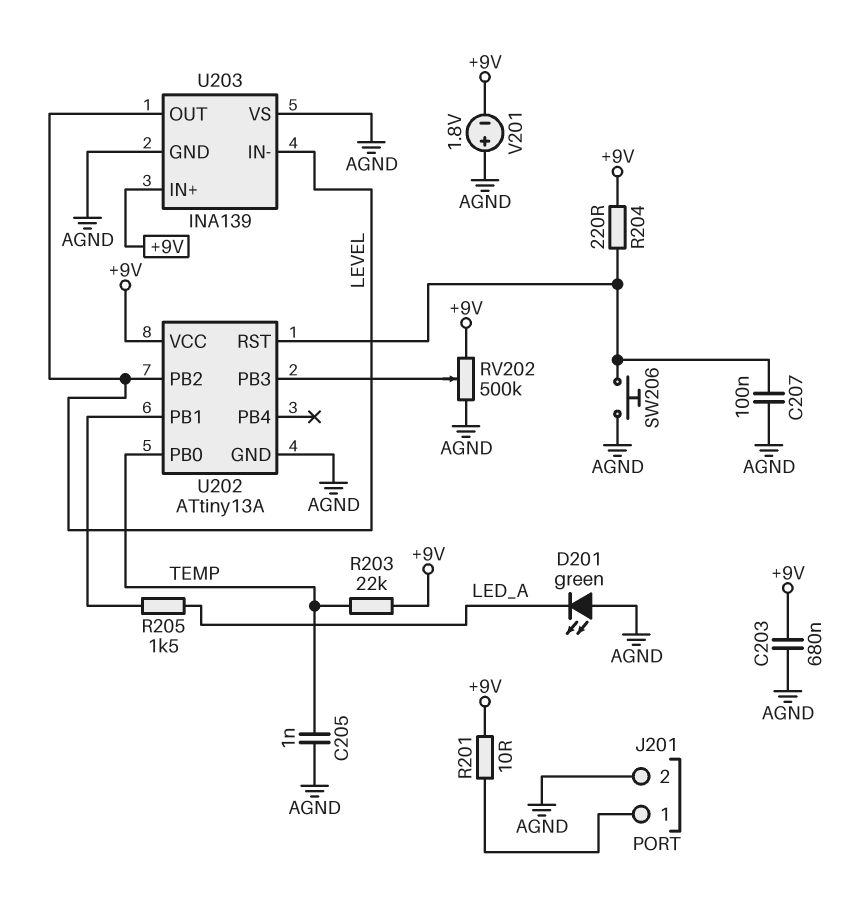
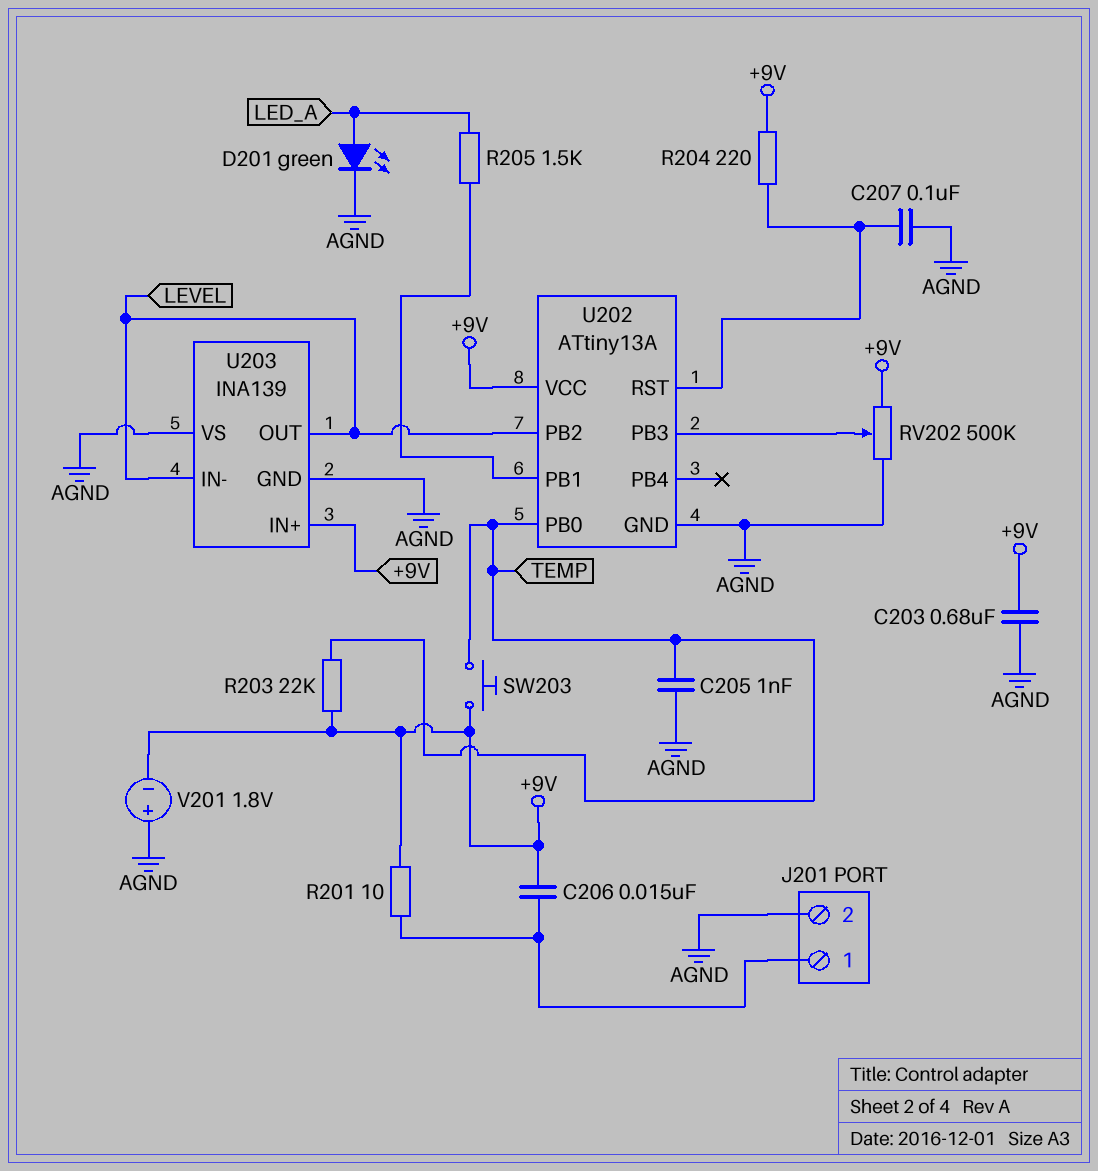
C206: none -> 15nF (+9V, J201/1)
D201: LED green (A AGND, K LED_A) -> LED green (A LED_A, K AGND)
SW203: none -> button (+9V, TEMP)
SW206: button (AGND, U202/RST) -> none

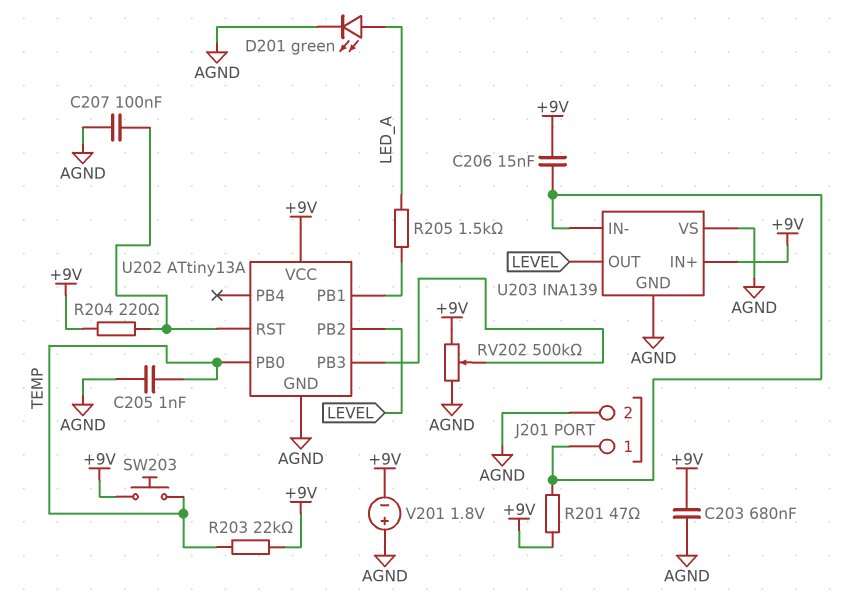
R201: 10 (+9V, J201/1) -> 47 (+9V, J201/1)
U203 pin IN-: LEVEL -> J201/1

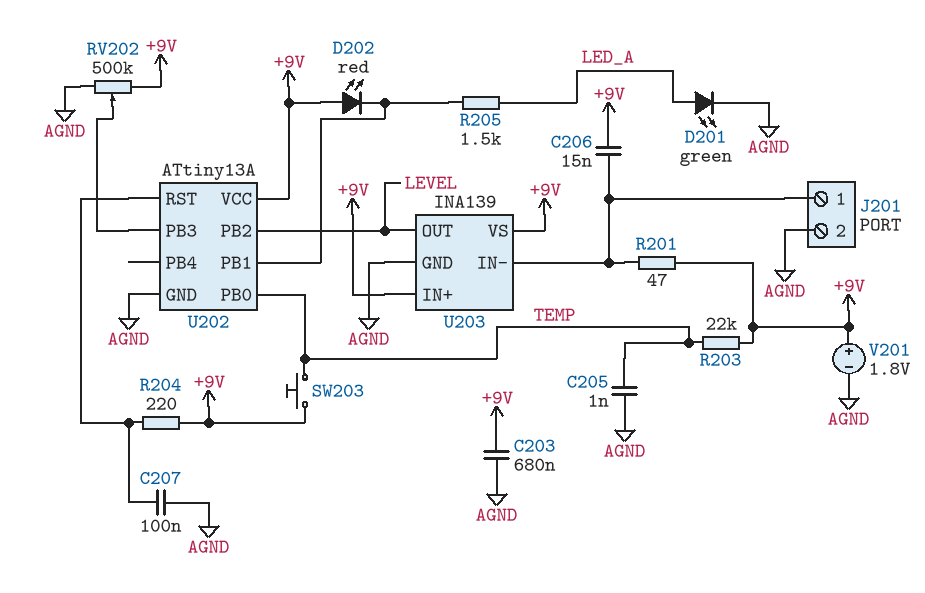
D202: none -> LED red (A +9V, K U202/PB1)
U203 pin VS: AGND -> +9V
V201: 1.8V (plus AGND, minus +9V) -> 1.8V (plus +9V, minus AGND)

